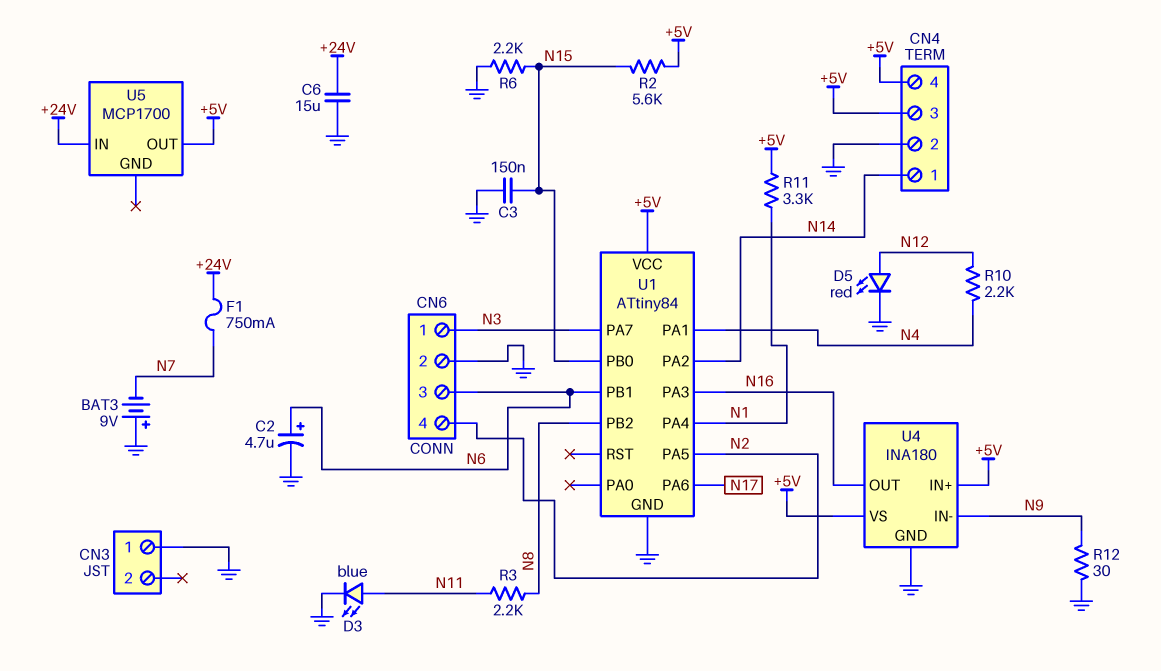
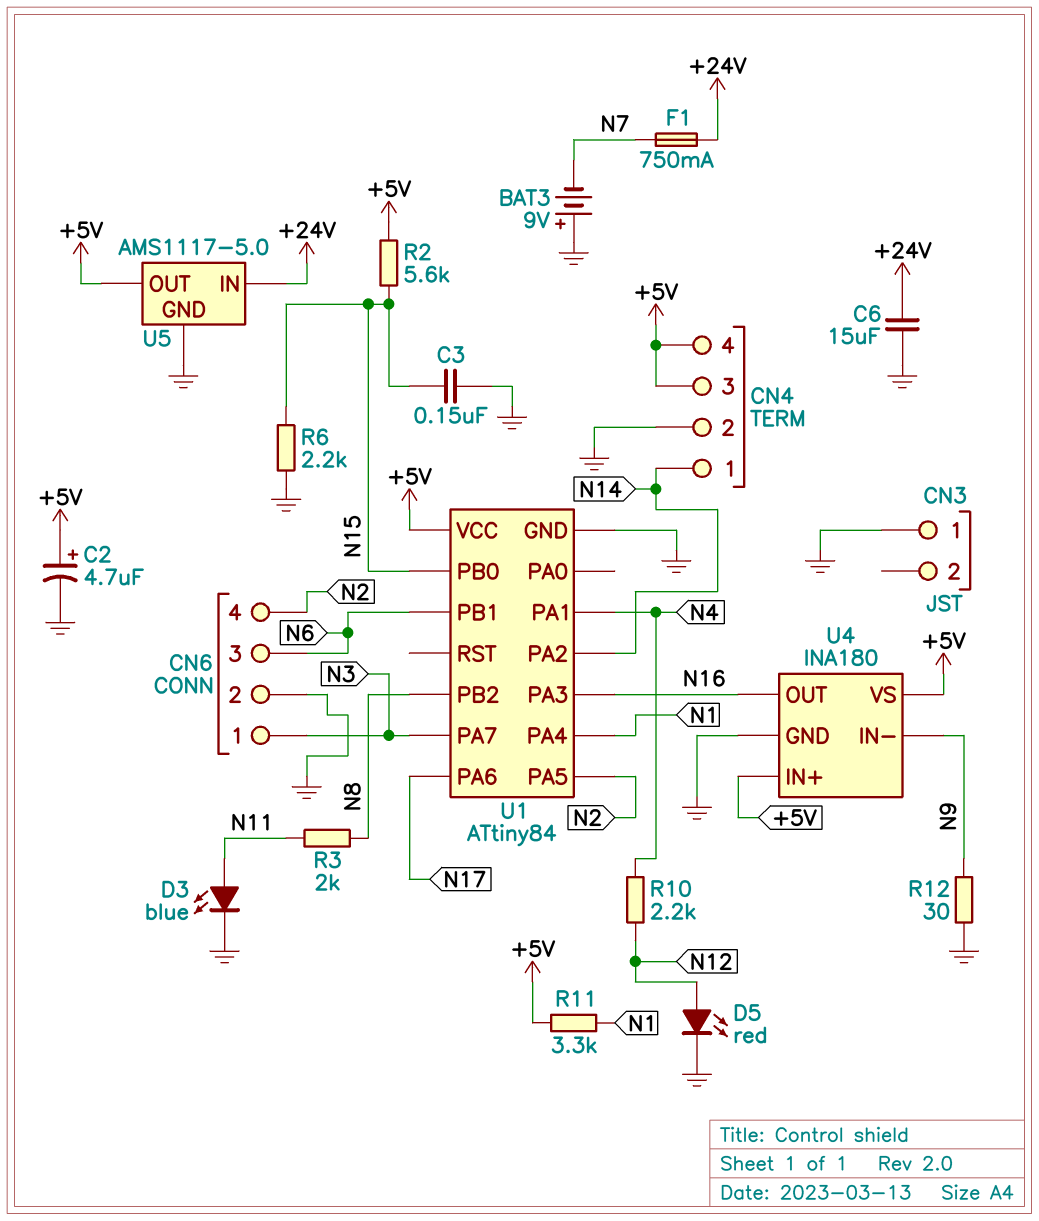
C2: 4.7uF (plus N6, minus GND) -> 4.7uF (plus +5V, minus GND)
R3: 2.2k (N8, N11) -> 2k (N8, N11)
U5: MCP1700 -> AMS1117-5.0
U5 pin GND: none -> GND

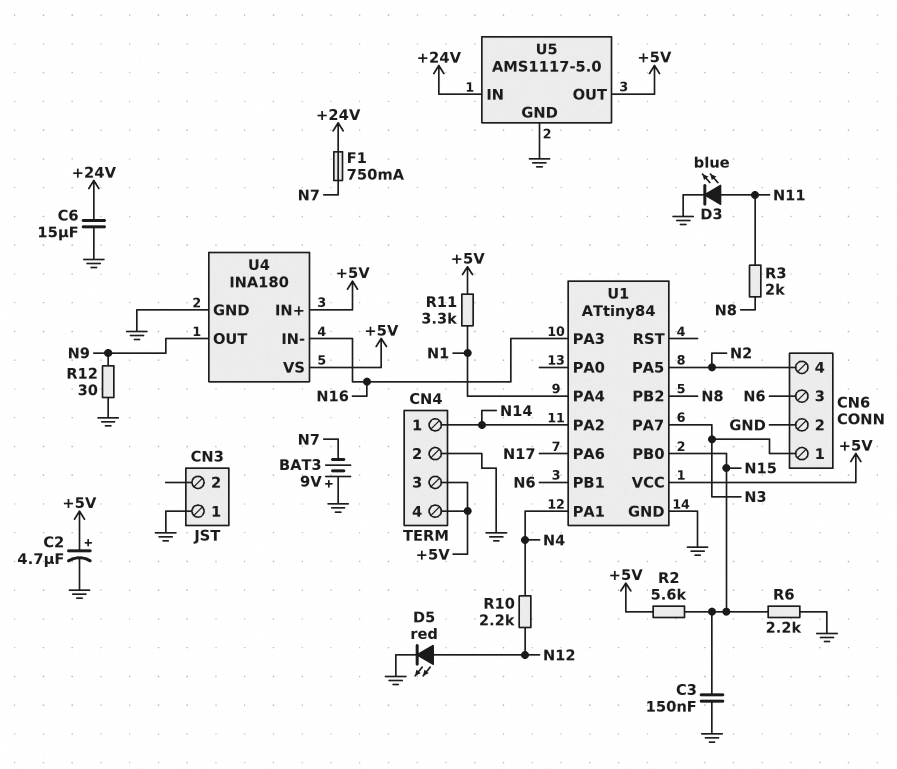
U4 pin IN-: N9 -> N16
U4 pin OUT: N16 -> N9

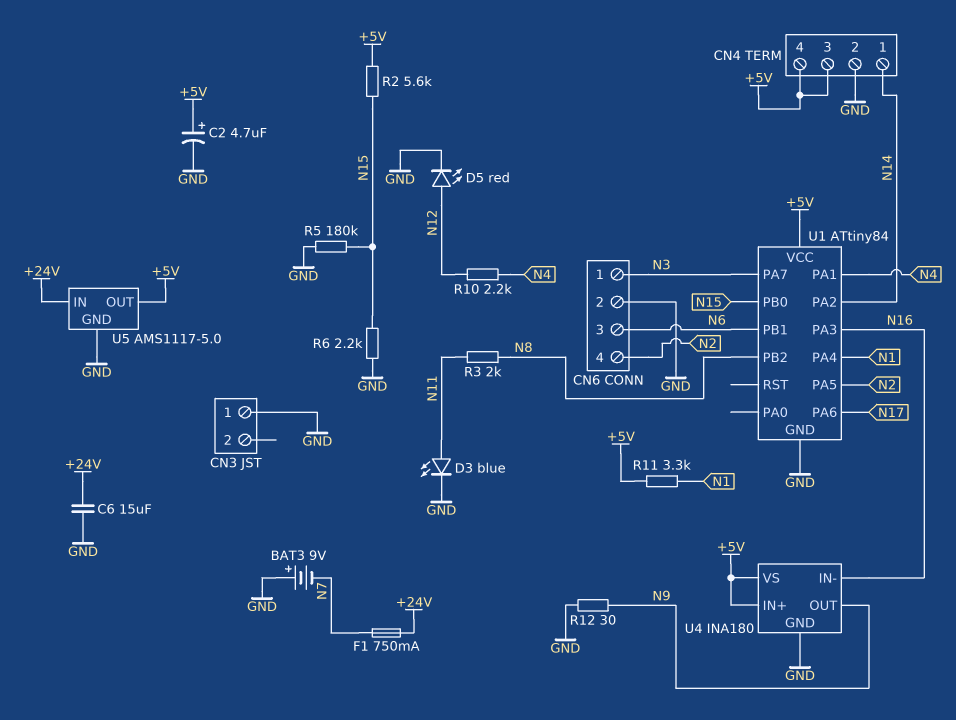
C3: 150nF (GND, N15) -> none
R5: none -> 180k (GND, N15)

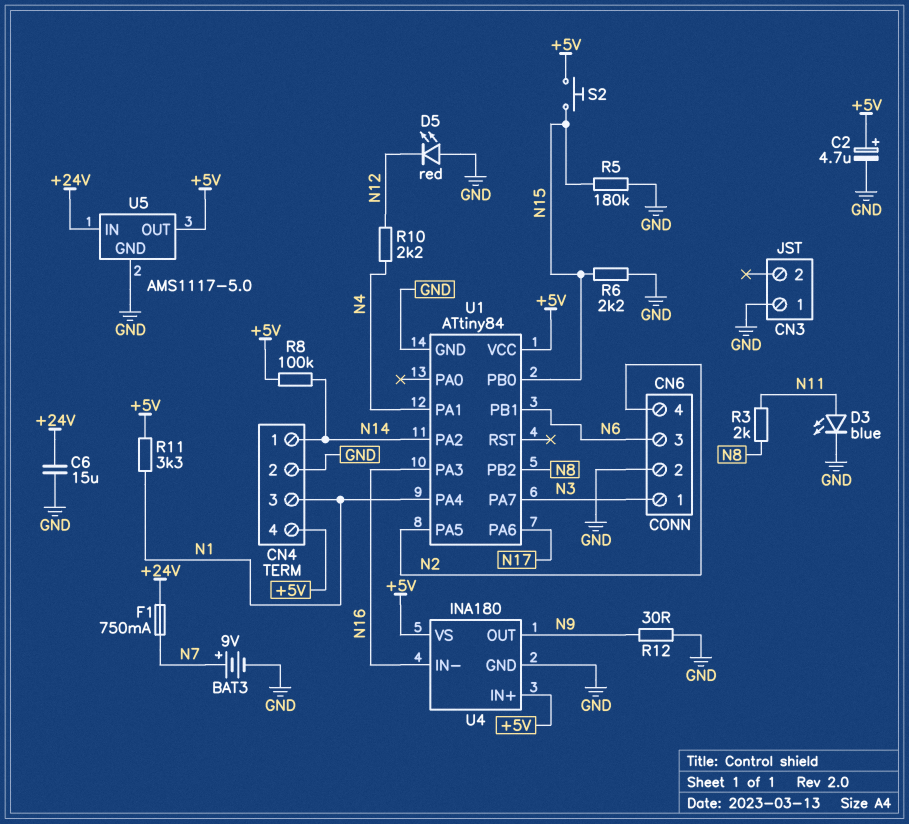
BAT3: 9V (plus GND, minus N7) -> 9V (plus N7, minus GND)
CN4 pin 3: +5V -> N1
D5: LED red (A N12, K GND) -> LED red (A GND, K N12)
R2: 5.6k (+5V, N15) -> none
R8: none -> 100k (+5V, N14)
S2: none -> button (+5V, N15)

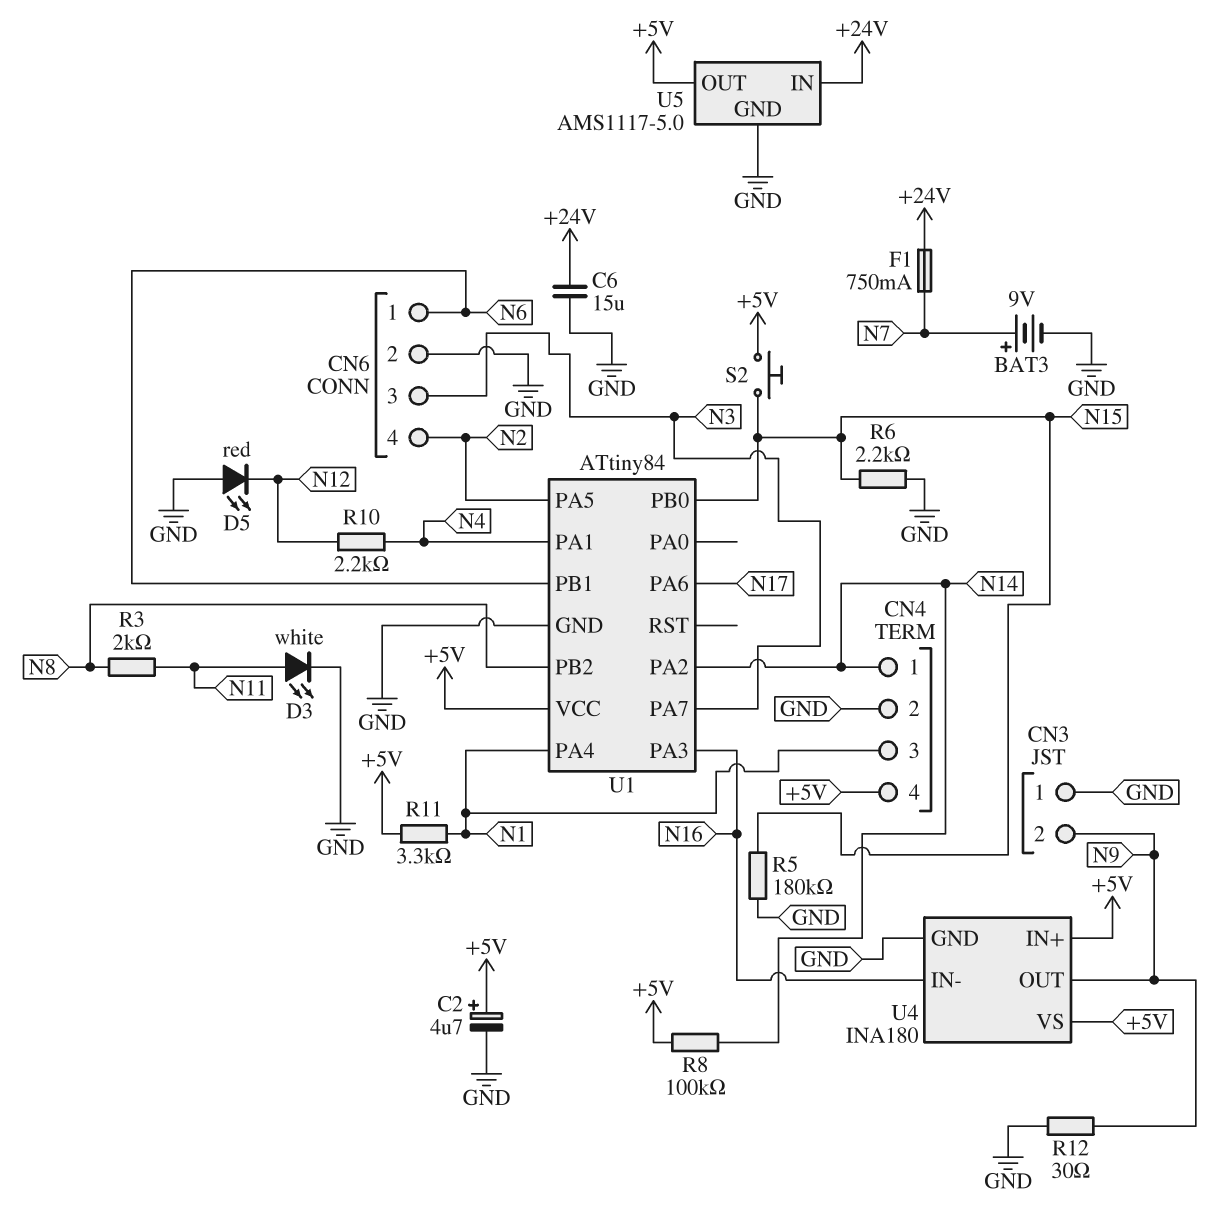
CN3 pin 2: none -> N9
CN6 pin 1: N3 -> N6
CN6 pin 3: N6 -> N3
D3: LED blue (A N11, K GND) -> LED white (A N11, K GND)

